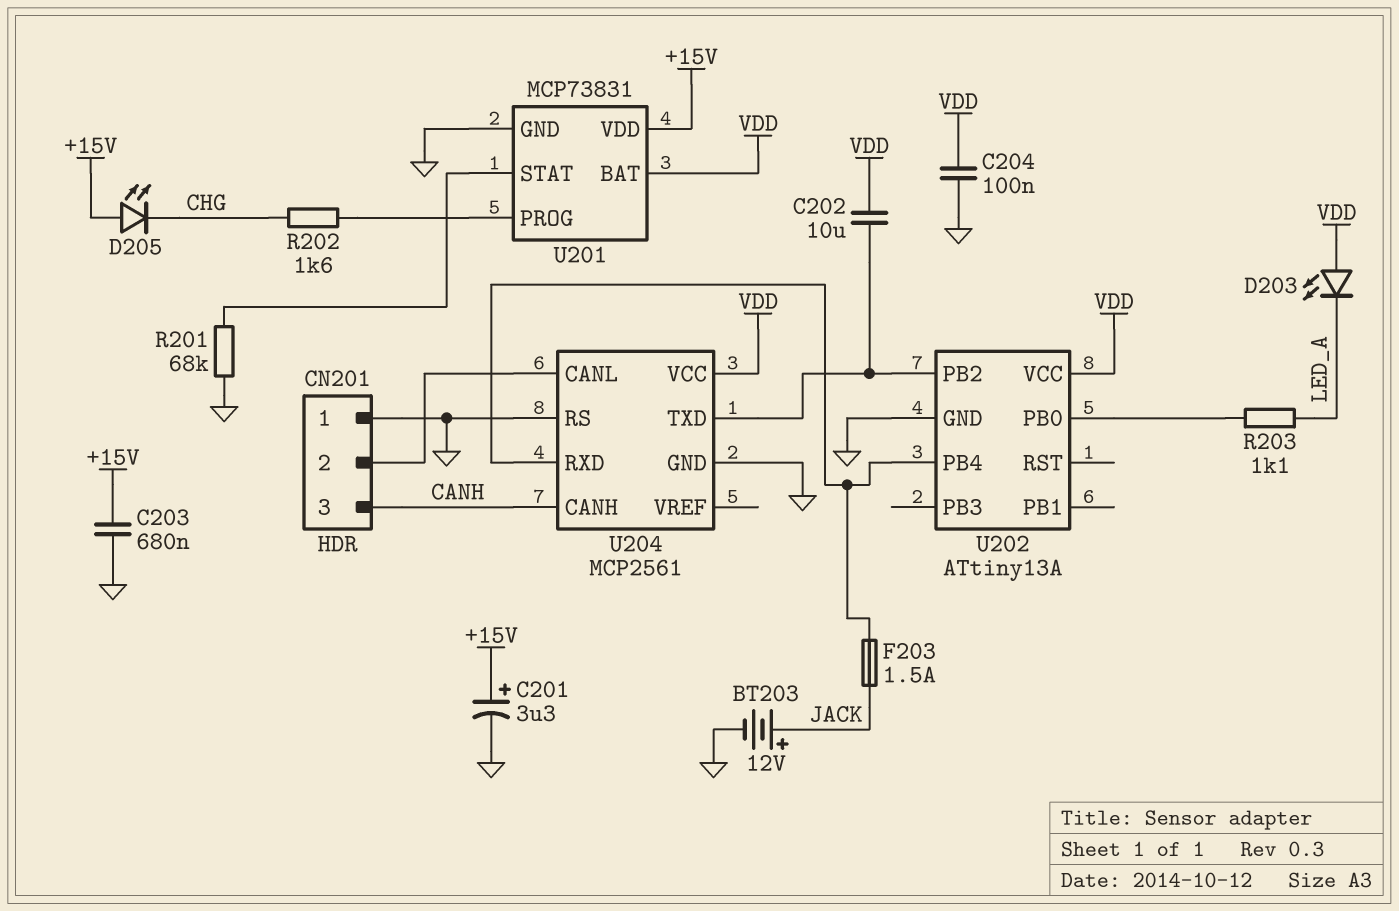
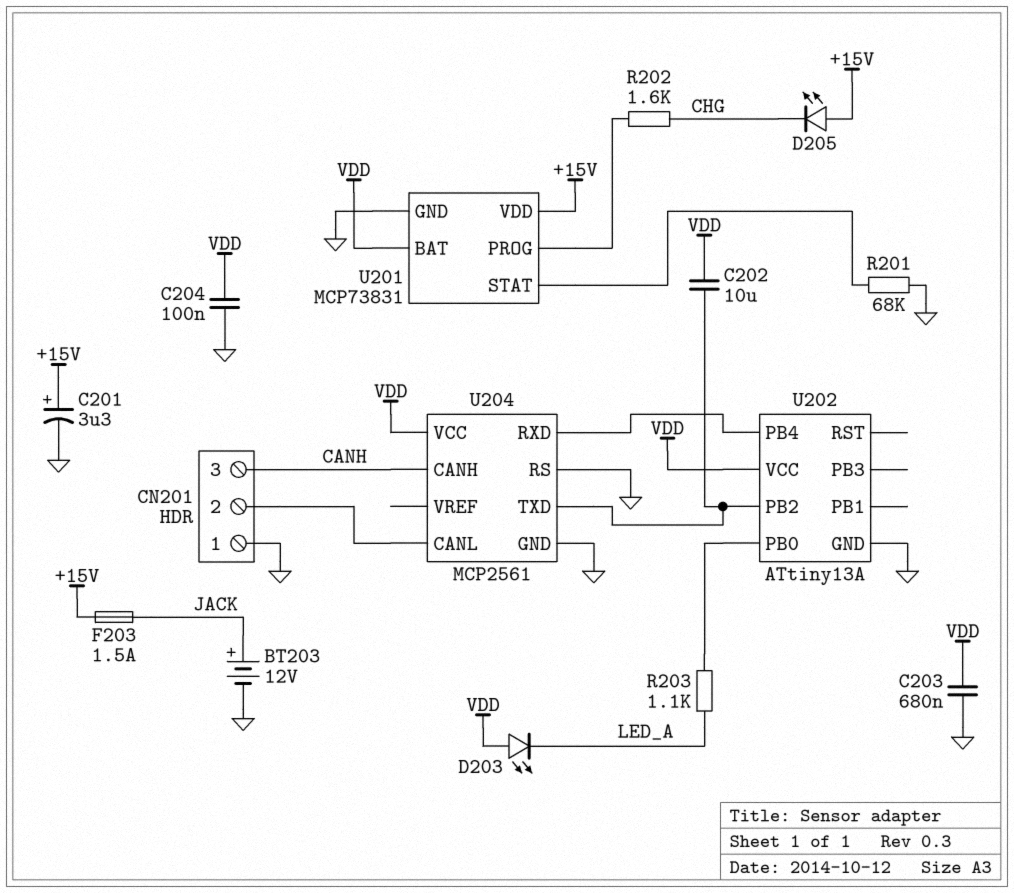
C203: 680nF (+15V, GND) -> 680nF (GND, VDD)
F203: 1.5A (JACK, U202/PB4) -> 1.5A (+15V, JACK)

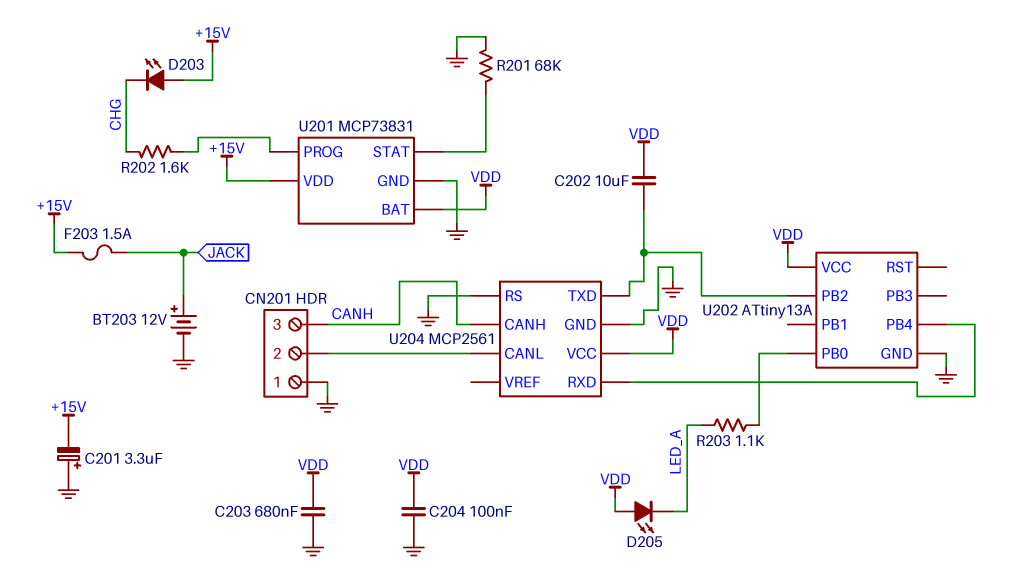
C201: 3.3uF (plus +15V, minus GND) -> 3.3uF (plus GND, minus +15V)
D203: LED (A VDD, K LED_A) -> LED (A +15V, K CHG)
D205: LED (A +15V, K CHG) -> LED (A VDD, K LED_A)

